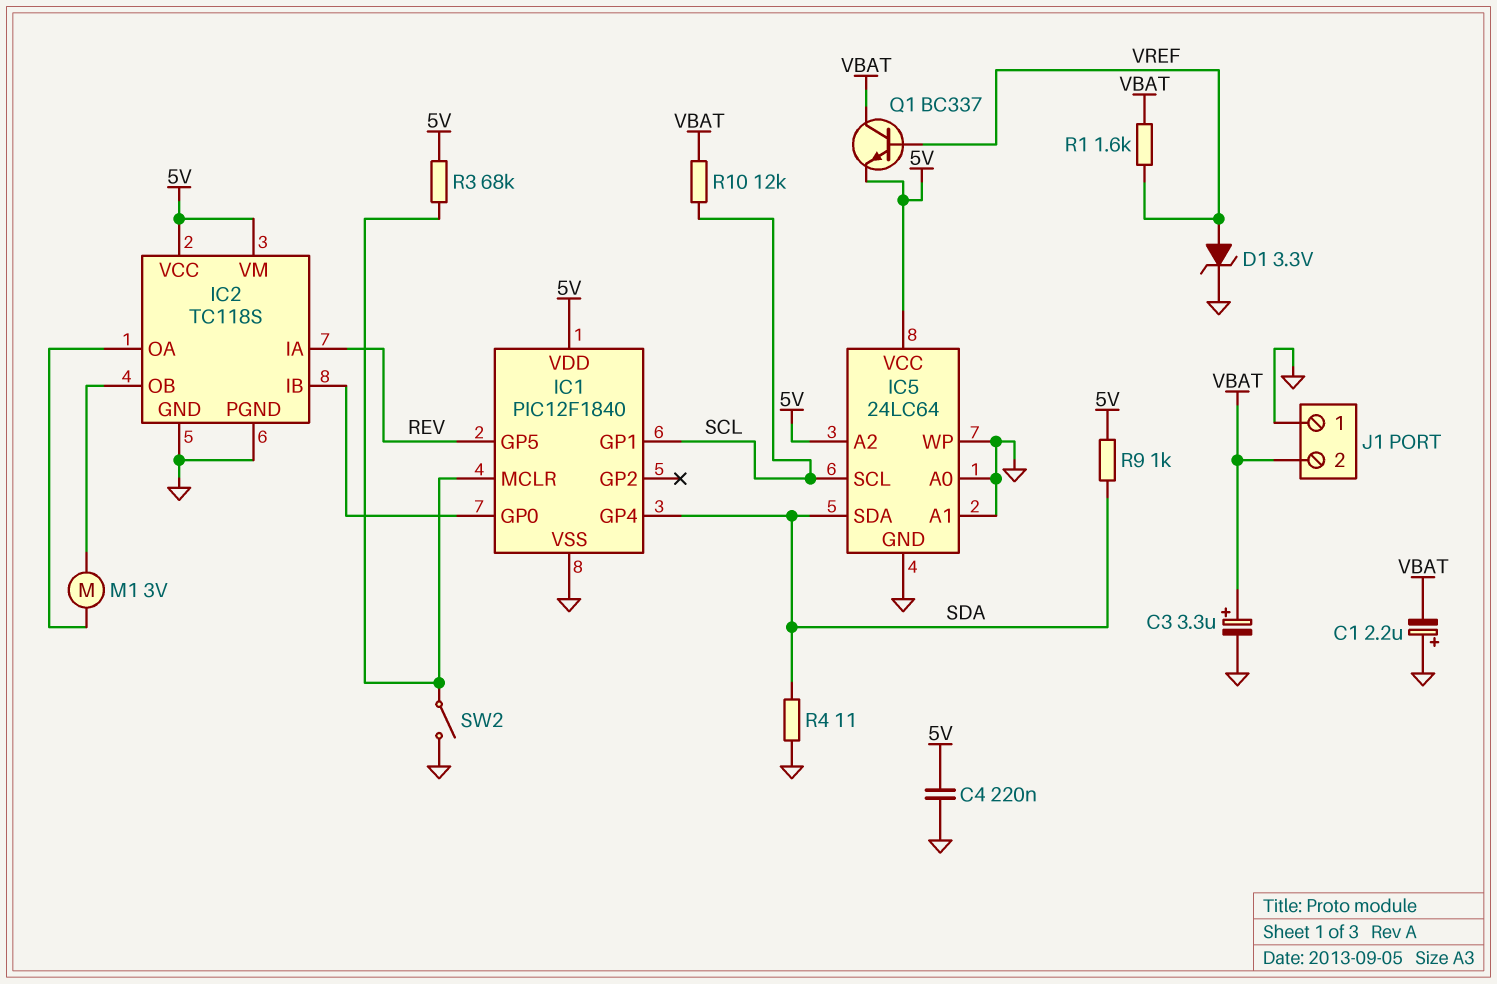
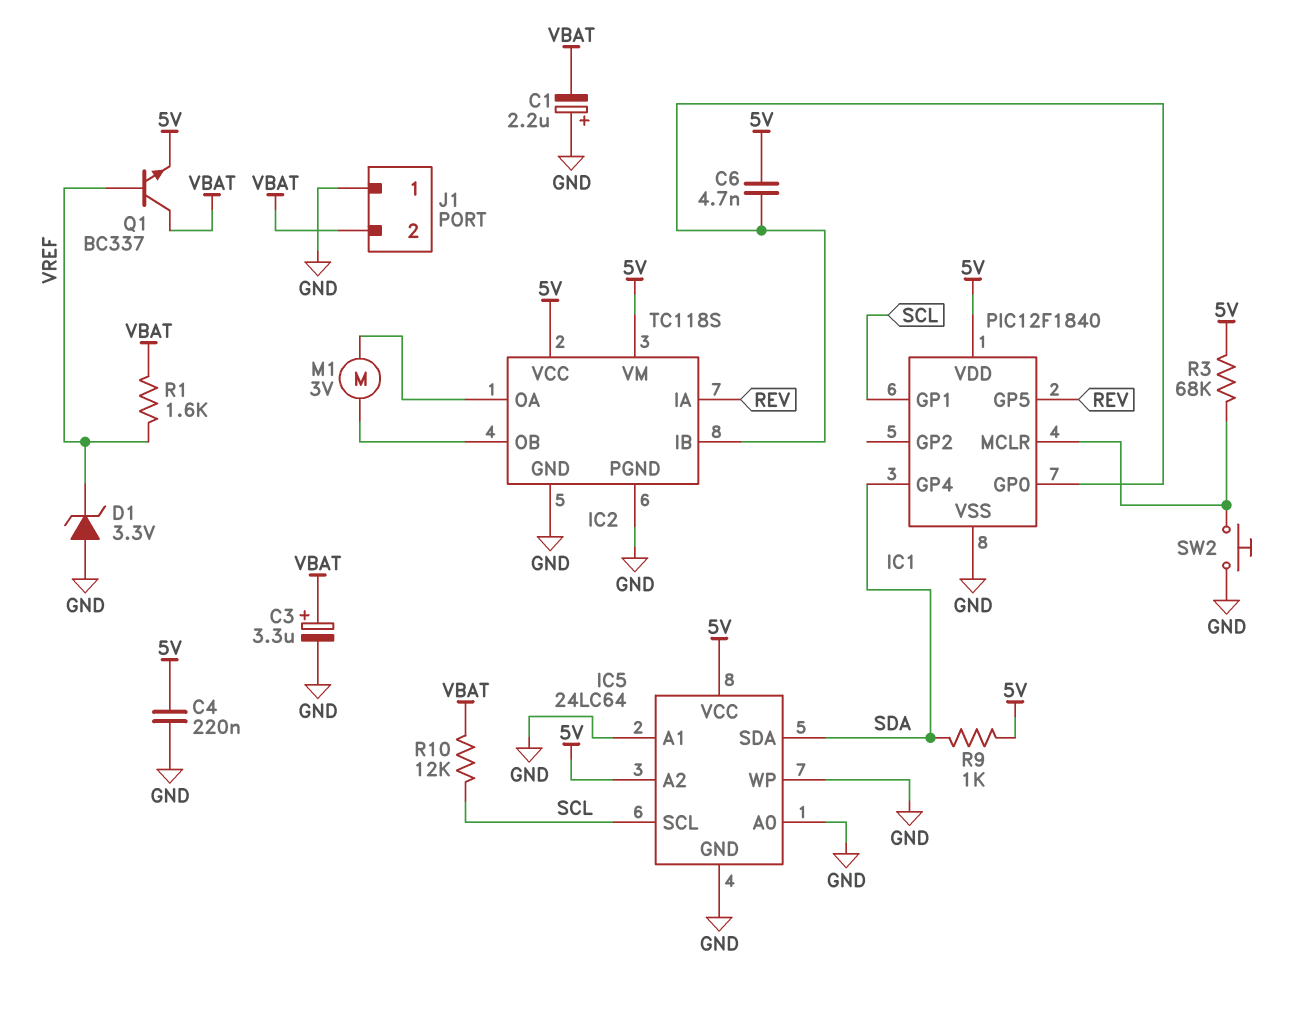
C6: none -> 4.7nF (5V, IC1/GP0)
D1: zener 3.3V (A VREF, K GND) -> zener 3.3V (A GND, K VREF)
R4: 11 (GND, SDA) -> none
SW2: switch (GND, IC1/MCLR) -> button (GND, IC1/MCLR)

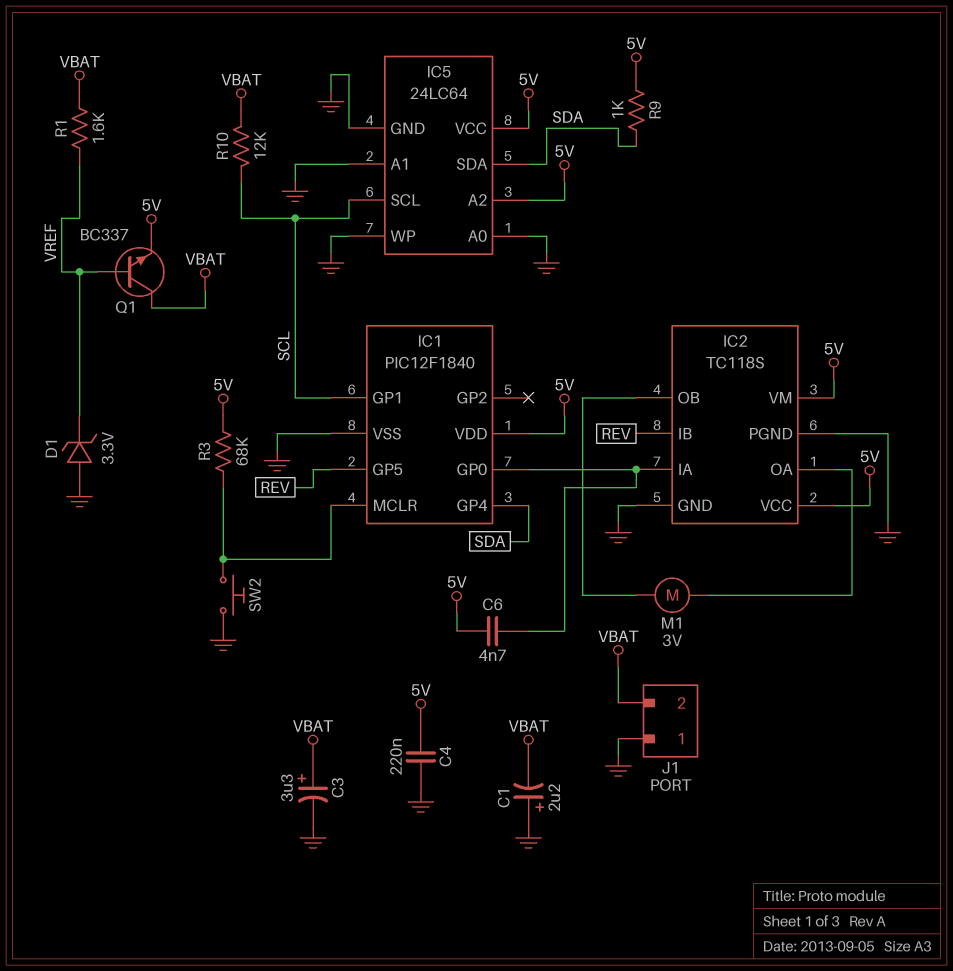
IC2 pin IA: REV -> IC1/GP0
IC2 pin IB: IC1/GP0 -> REV

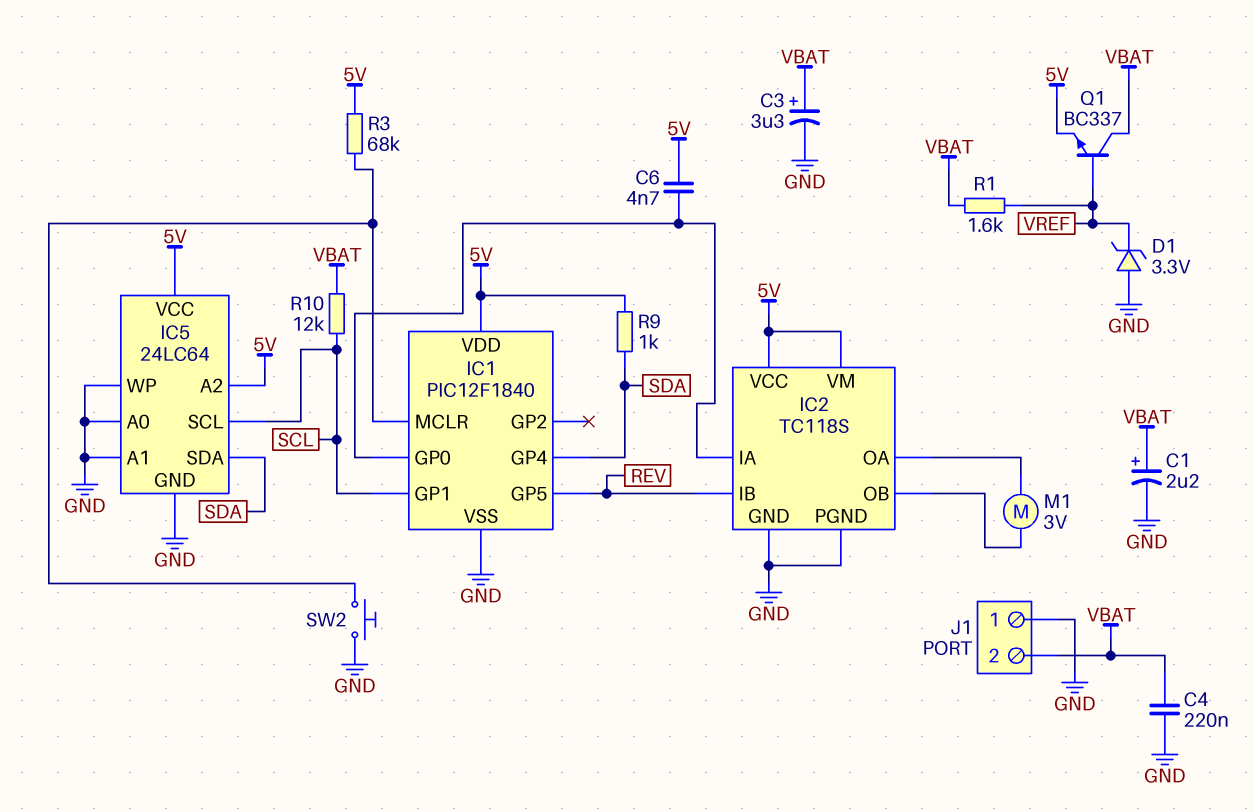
C1: 2.2uF (plus GND, minus VBAT) -> 2.2uF (plus VBAT, minus GND)
C4: 220nF (5V, GND) -> 220nF (GND, VBAT)

